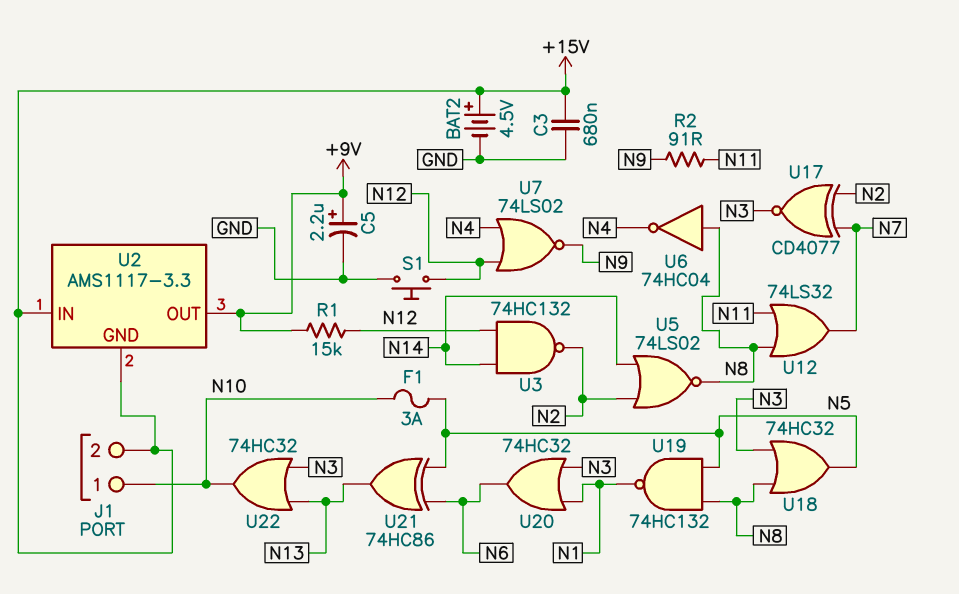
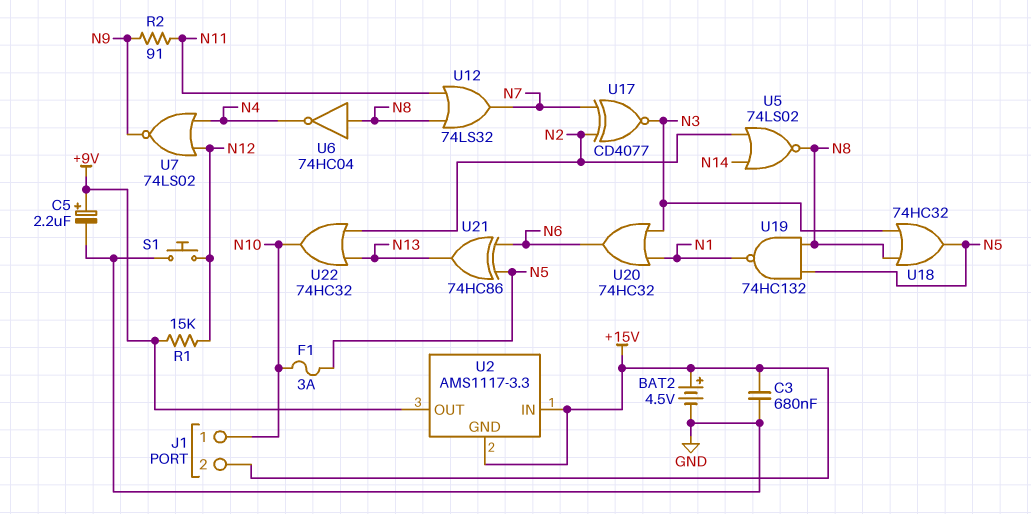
U3: NAND 74HC132 (in N12, in N14, out N2) -> none
U22: OR 74HC32 (in N3, in N13, out N10) -> OR 74HC32 (in N2, in N13, out N10)

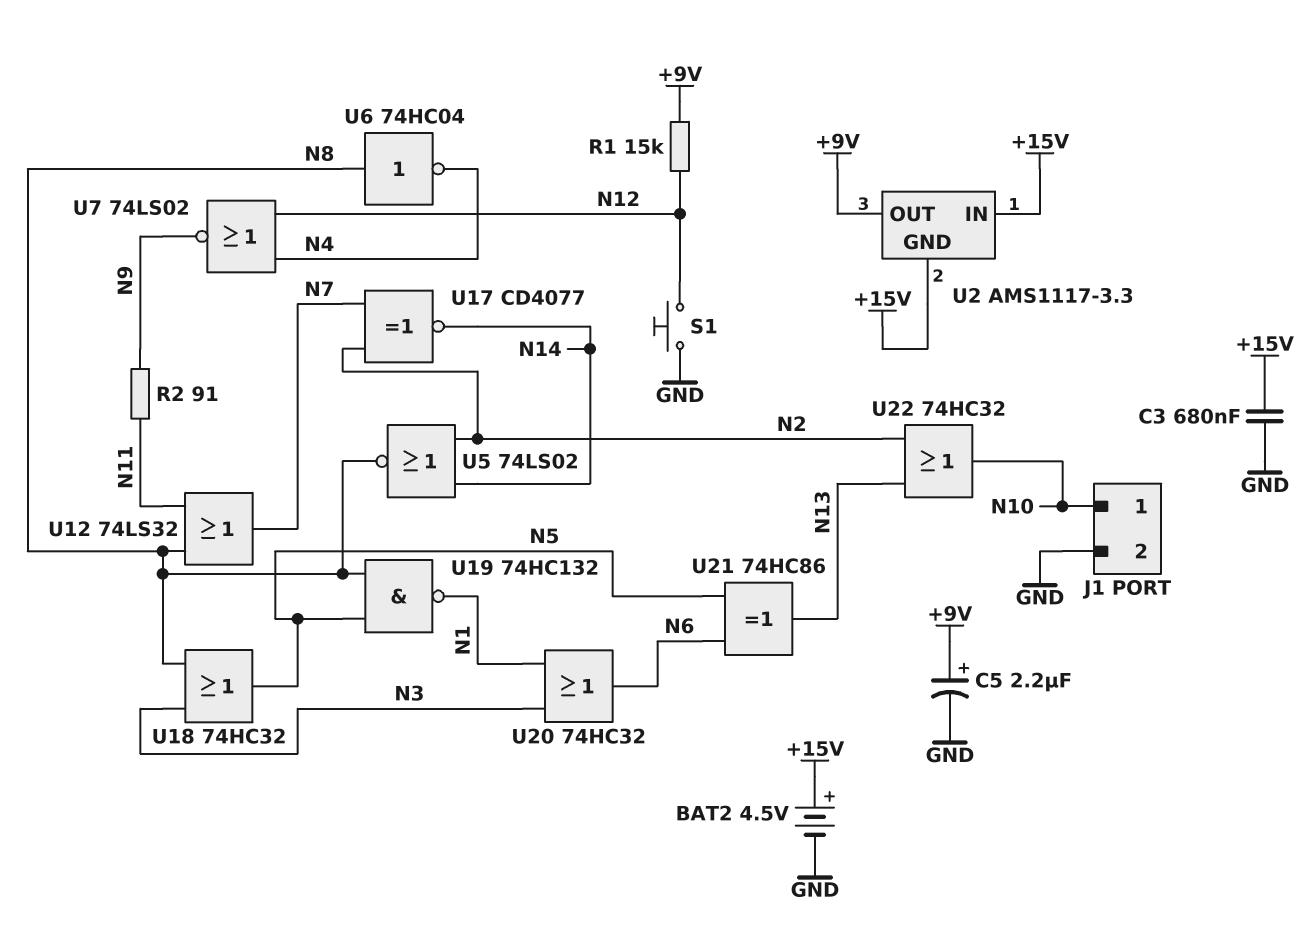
F1: 3A (N5, N10) -> none
J1 pin 2: +15V -> GND
U17: XNOR CD4077 (in N2, in N7, out N3) -> XNOR CD4077 (in N2, in N7, out N14)

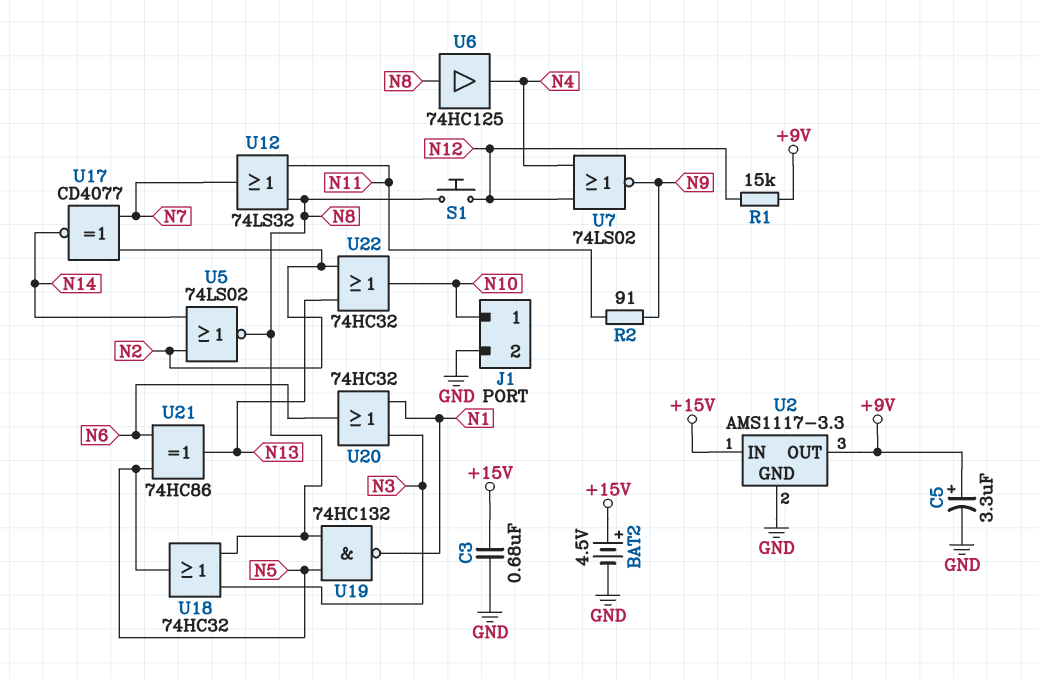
C5: 2.2uF (plus +9V, minus GND) -> 3.3uF (plus +9V, minus GND)
S1: button (GND, N12) -> button (N8, N12)
U2 pin GND: +15V -> GND
U6: NOT 74HC04 (in N8, out N4) -> buffer 74HC125 (in N8, out N4)

